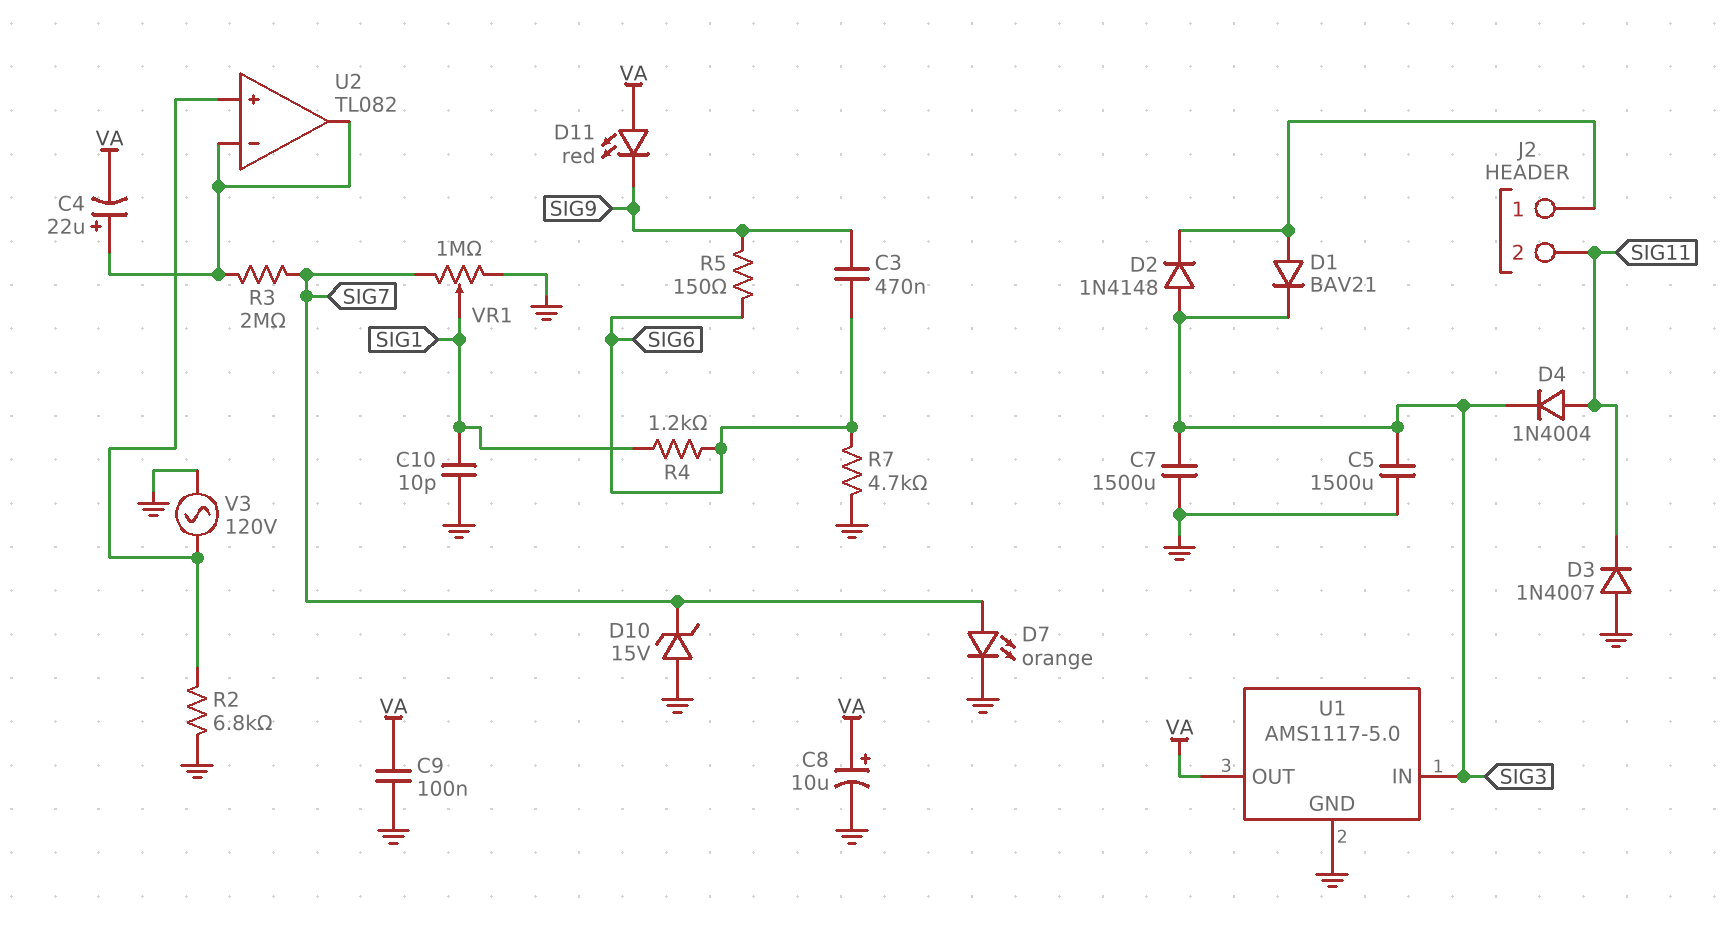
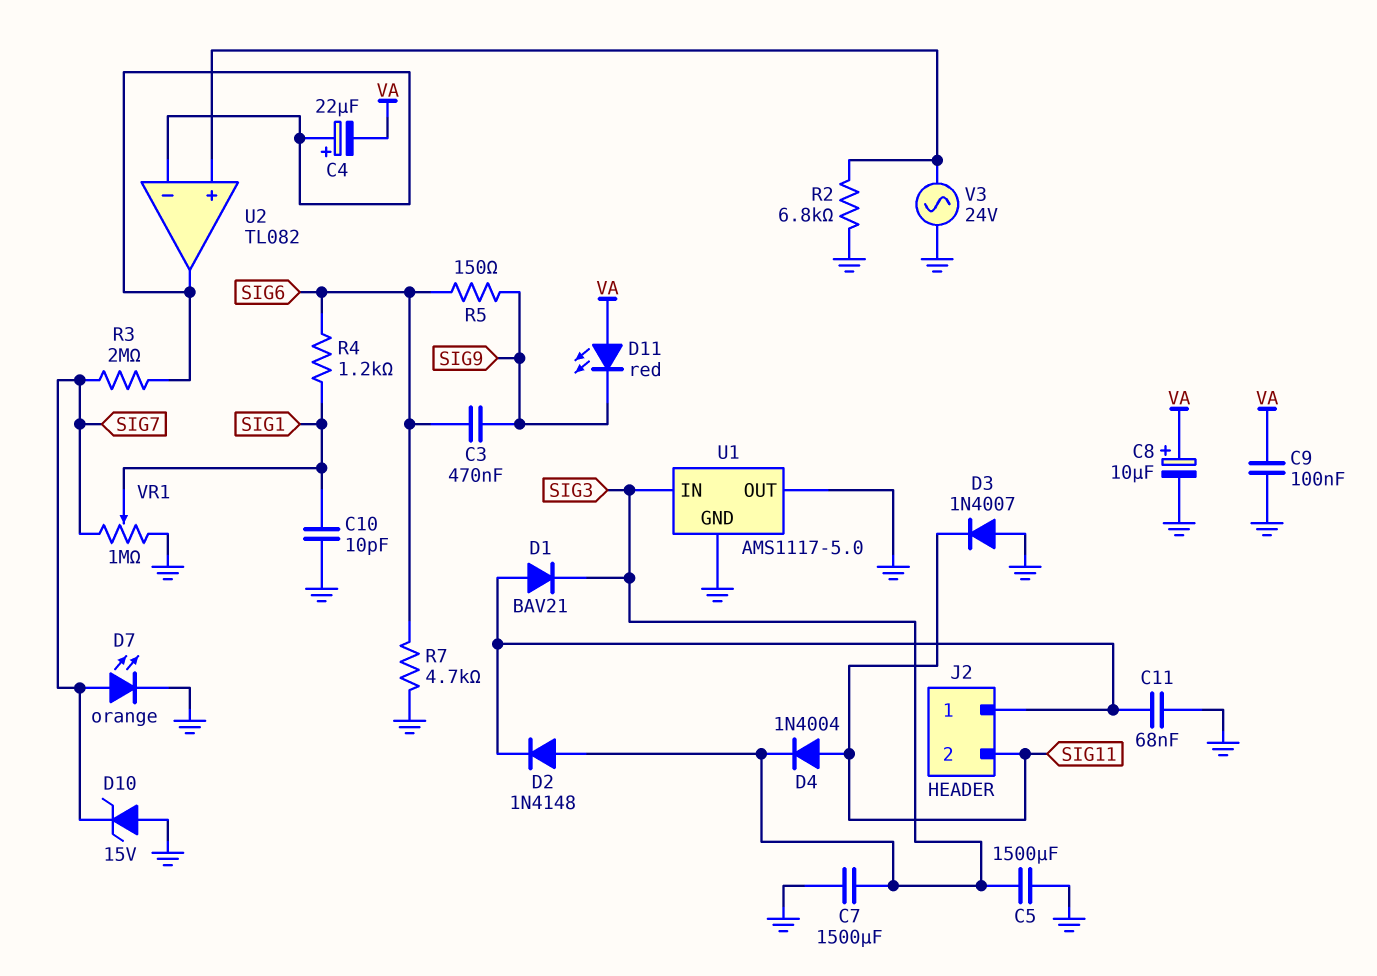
C11: none -> 68nF (GND, J2/1)
U1 pin OUT: VA -> GND
V3: AC 120V (GND, U2/in+) -> AC 24V (GND, U2/in+)

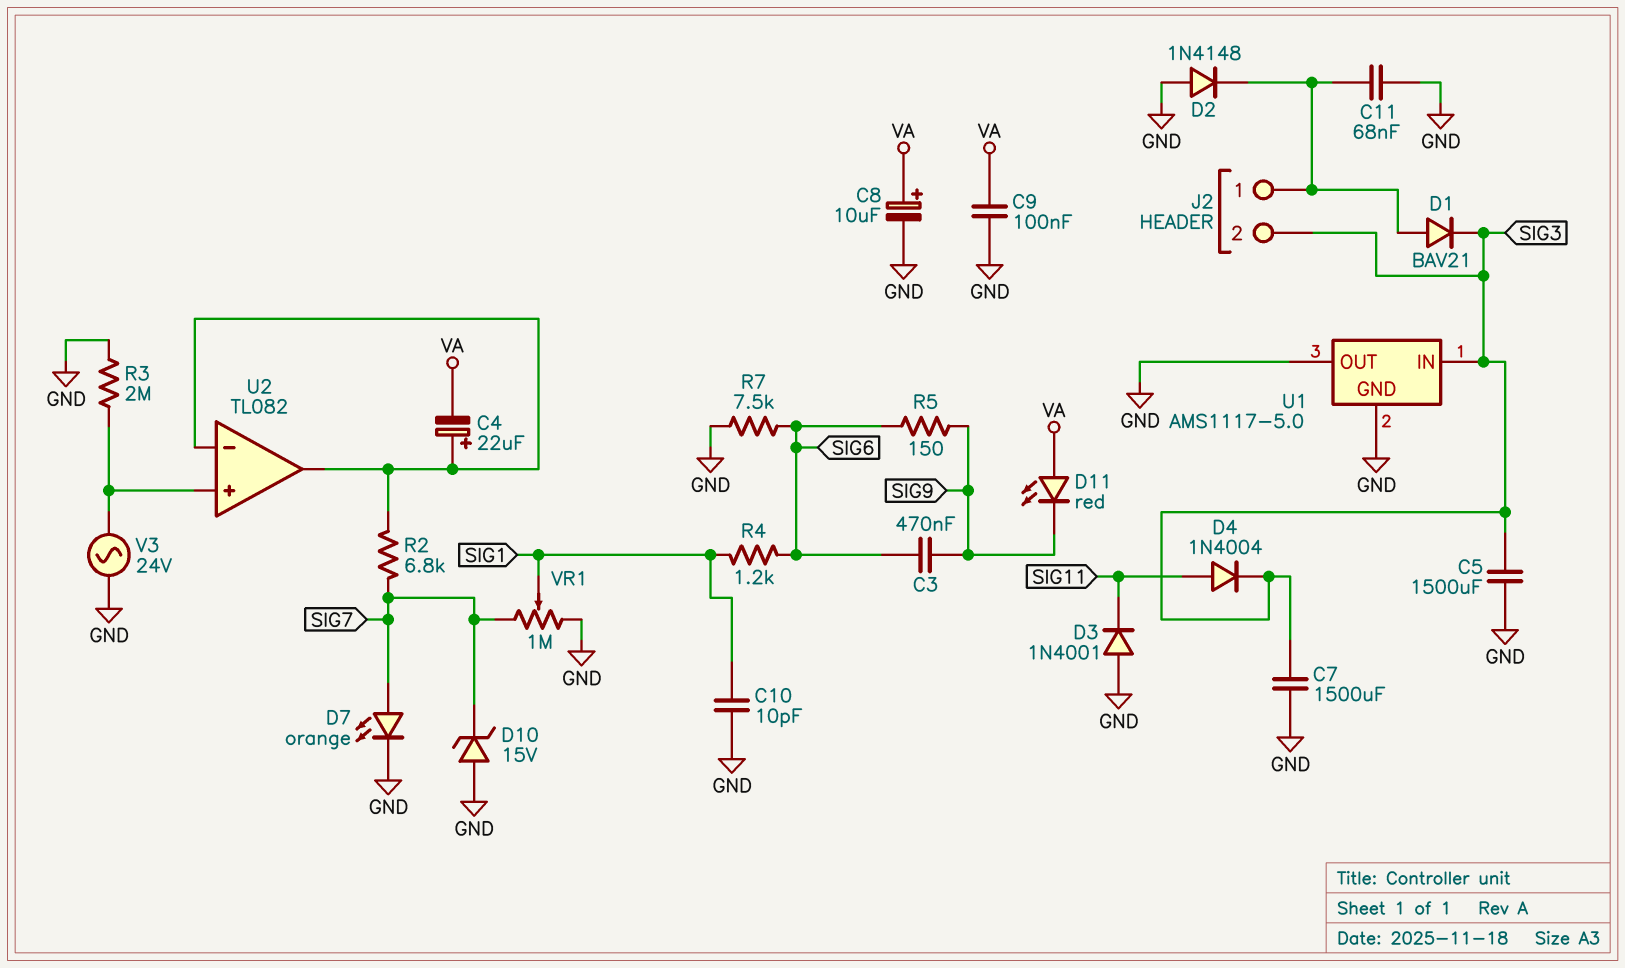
D2: diode 1N4148 (A SIG3, K J2/1) -> diode 1N4148 (A GND, K J2/1)
D3: diode 1N4007 (A GND, K SIG11) -> diode 1N4001 (A GND, K SIG11)
J2 pin 2: SIG11 -> SIG3
R2: 6.8k (GND, U2/in+) -> 6.8k (SIG7, U2/in-)
R3: 2M (SIG7, U2/in-) -> 2M (GND, U2/in+)
R7: 4.7k (GND, SIG6) -> 7.5k (GND, SIG6)

